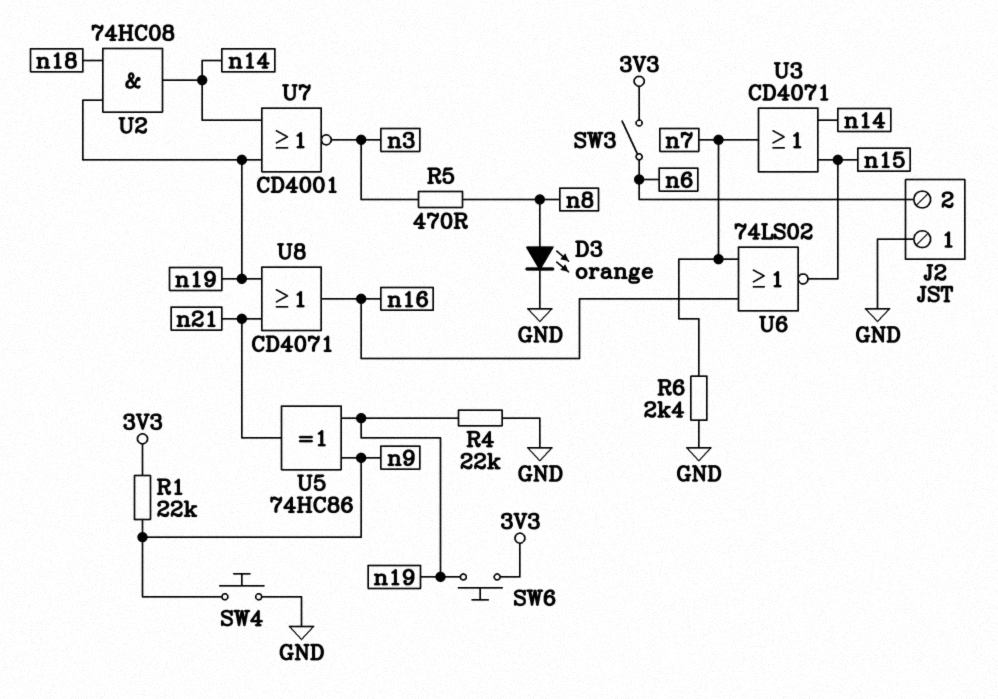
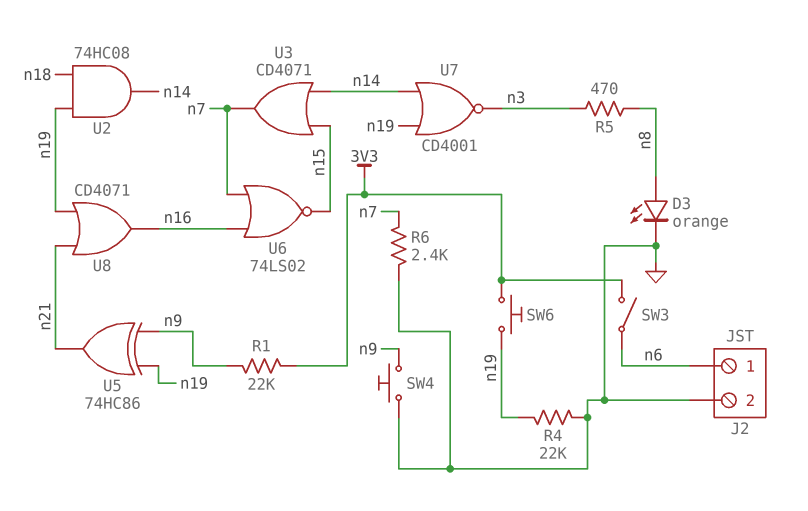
J2 pin 1: GND -> n6
J2 pin 2: n6 -> GND

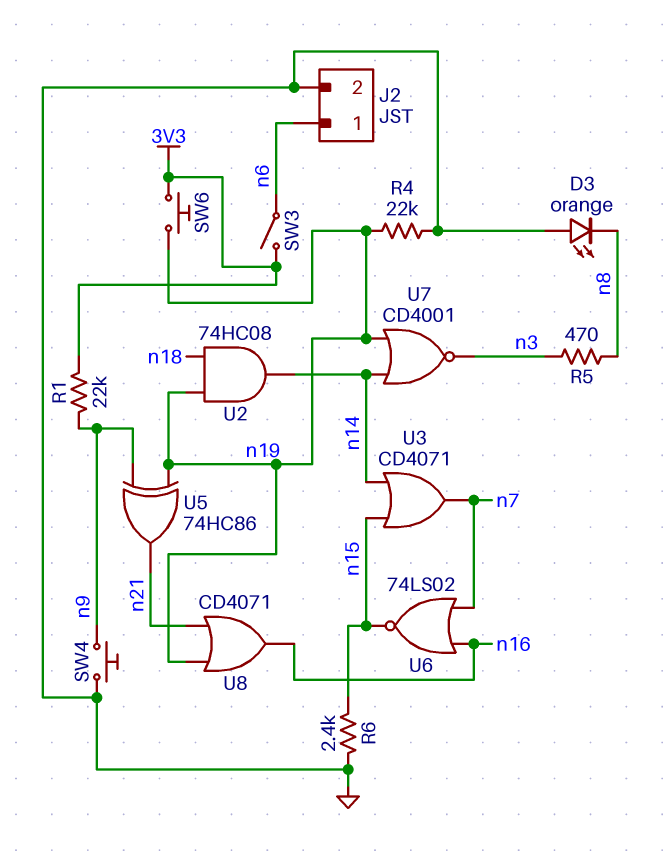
D3: LED orange (A n8, K GND) -> LED orange (A GND, K n8)
R6: 2.4k (GND, n7) -> 2.4k (GND, n15)

